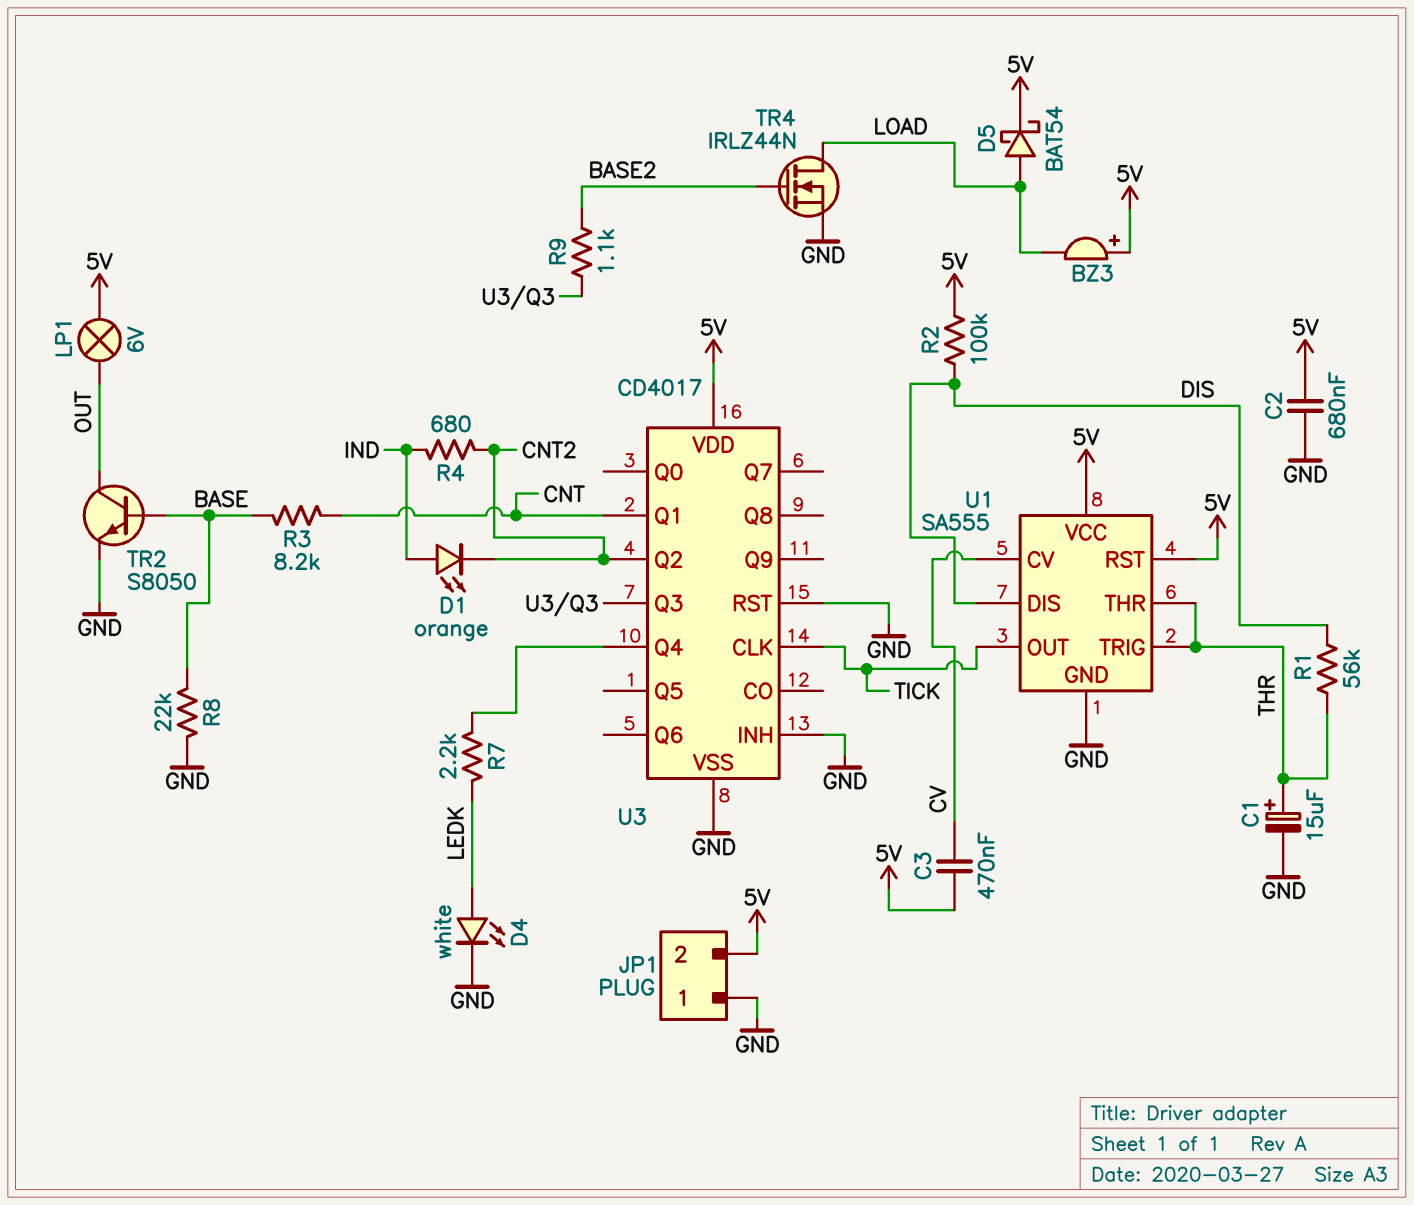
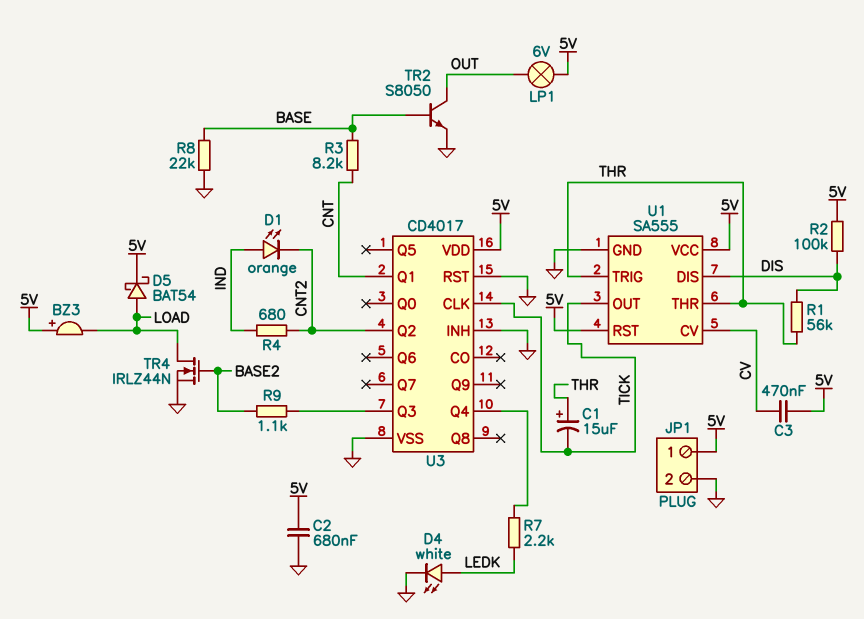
C1: 15uF (plus THR, minus GND) -> 15uF (plus THR, minus TICK)
JP1 pin 1: GND -> 5V
JP1 pin 2: 5V -> GND

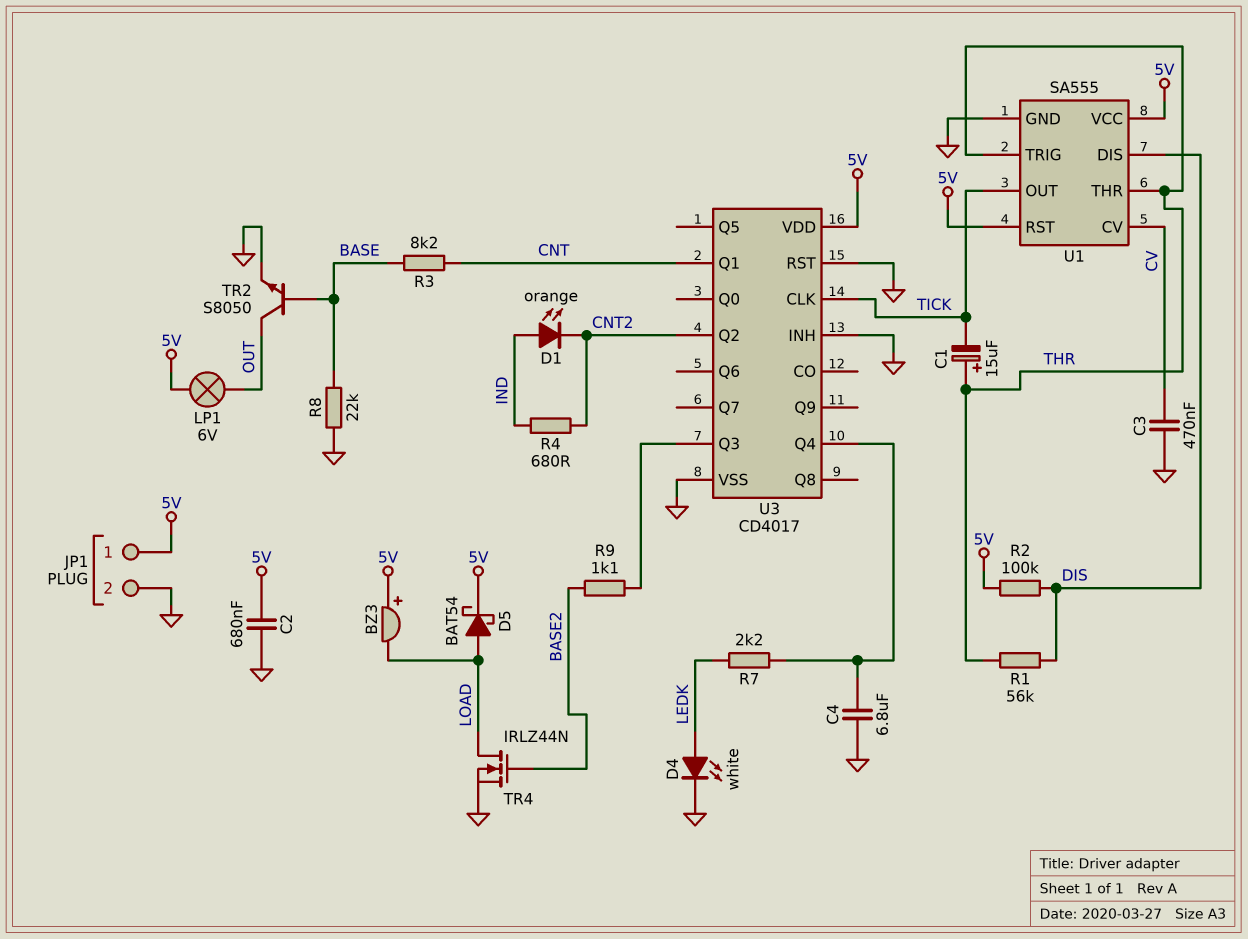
C3: 470nF (5V, CV) -> 470nF (CV, GND)
C4: none -> 6.8uF (GND, U3/Q4)

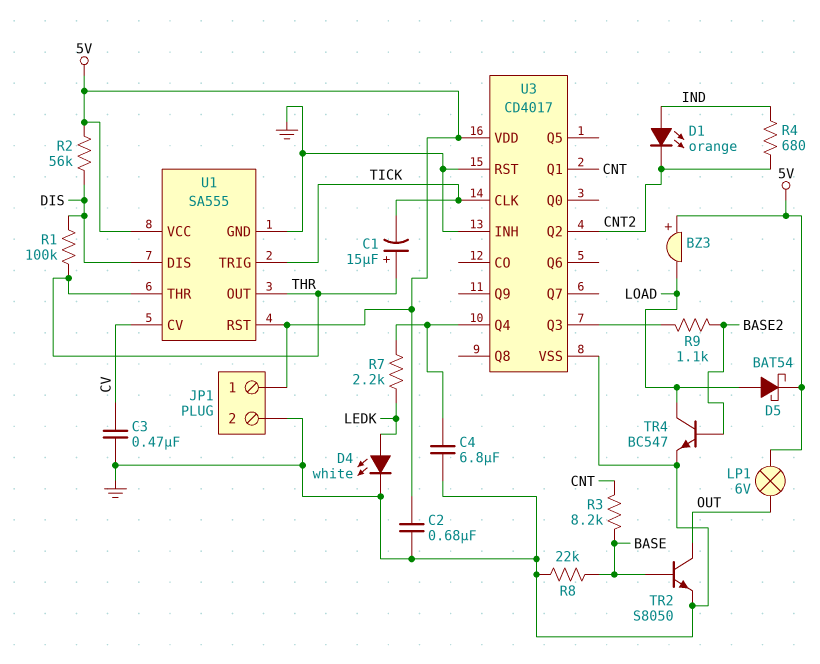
R1: 56k (DIS, THR) -> 100k (DIS, THR)
R2: 100k (5V, DIS) -> 56k (5V, DIS)
TR4: NMOS IRLZ44N (G BASE2, D LOAD, S GND) -> NPN BC547 (B BASE2, C LOAD, E GND)
U1 pin OUT: TICK -> THR
U1 pin TRIG: THR -> TICK

